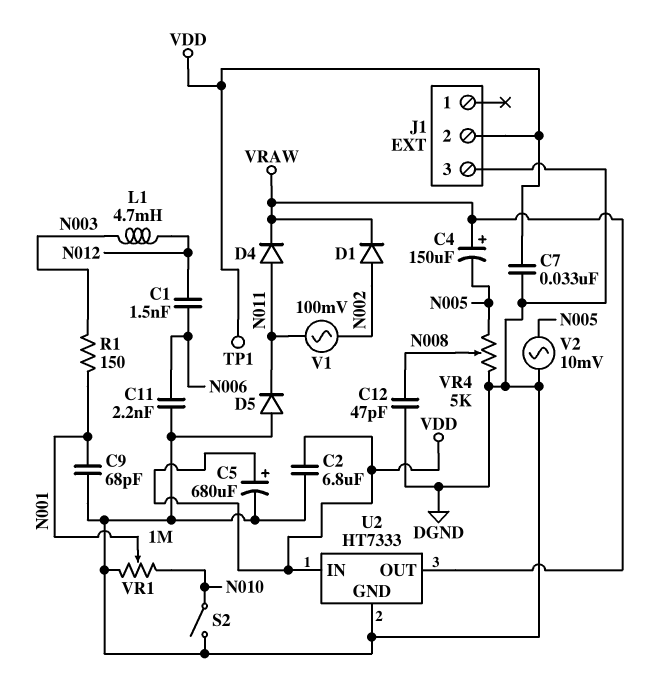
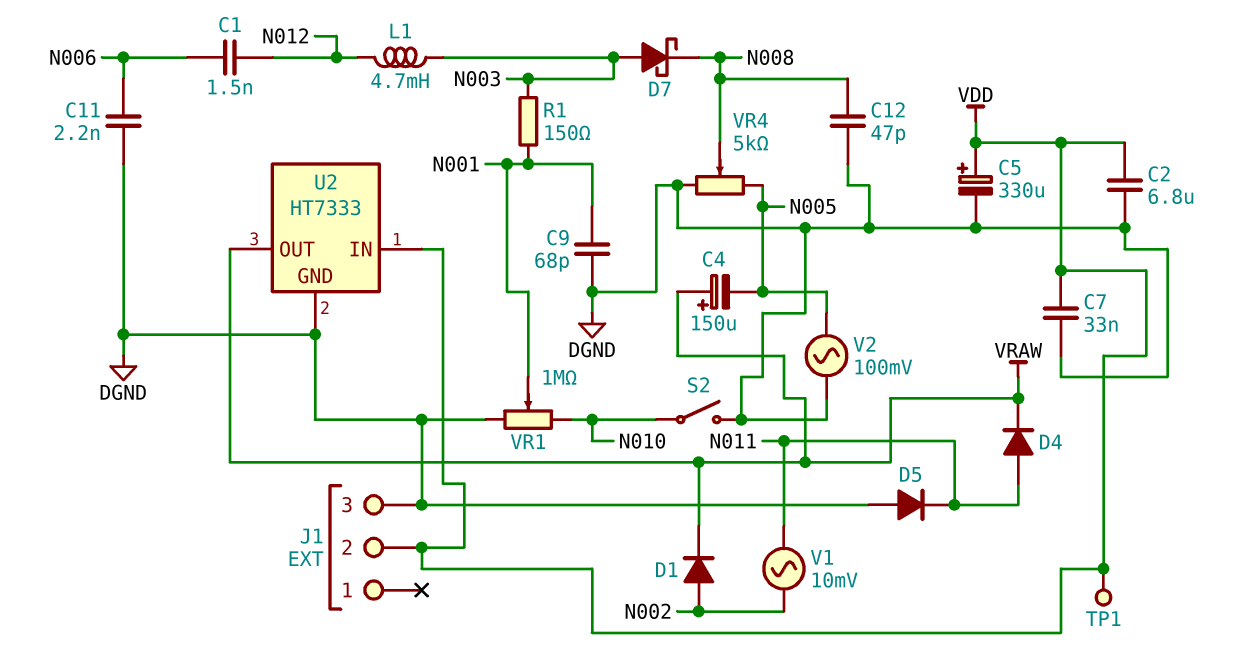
C5: 680uF (plus VDD, minus DGND) -> 330uF (plus VDD, minus DGND)
D7: none -> schottky (A N003, K N008)
V1: AC 100mV (N002, N011) -> AC 10mV (N002, N011)
V2: AC 10mV (DGND, N005) -> AC 100mV (DGND, N005)

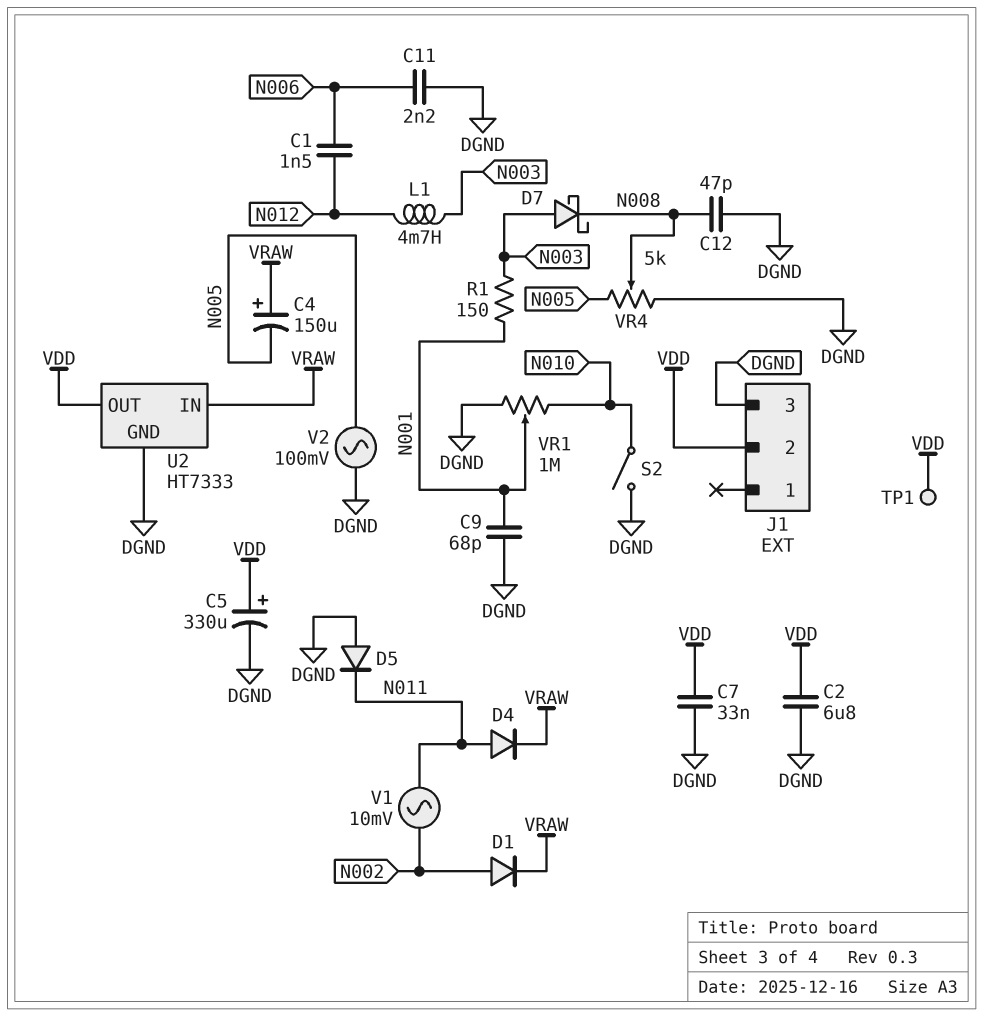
U2 pin IN: VDD -> VRAW
U2 pin OUT: VRAW -> VDD

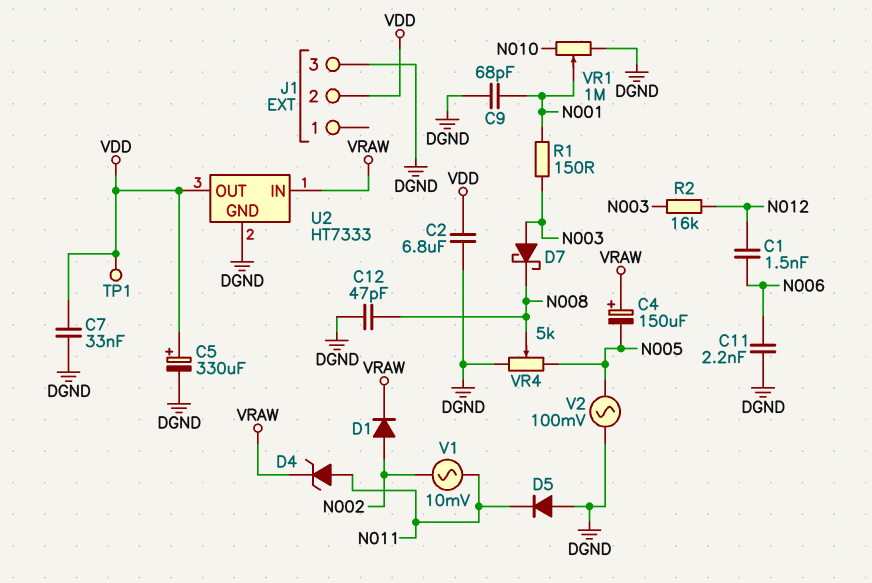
D4: diode (A N011, K VRAW) -> zener (A N011, K VRAW)
L1: 4.7mH (N003, N012) -> none
R2: none -> 16k (N003, N012)
S2: switch (DGND, N010) -> none

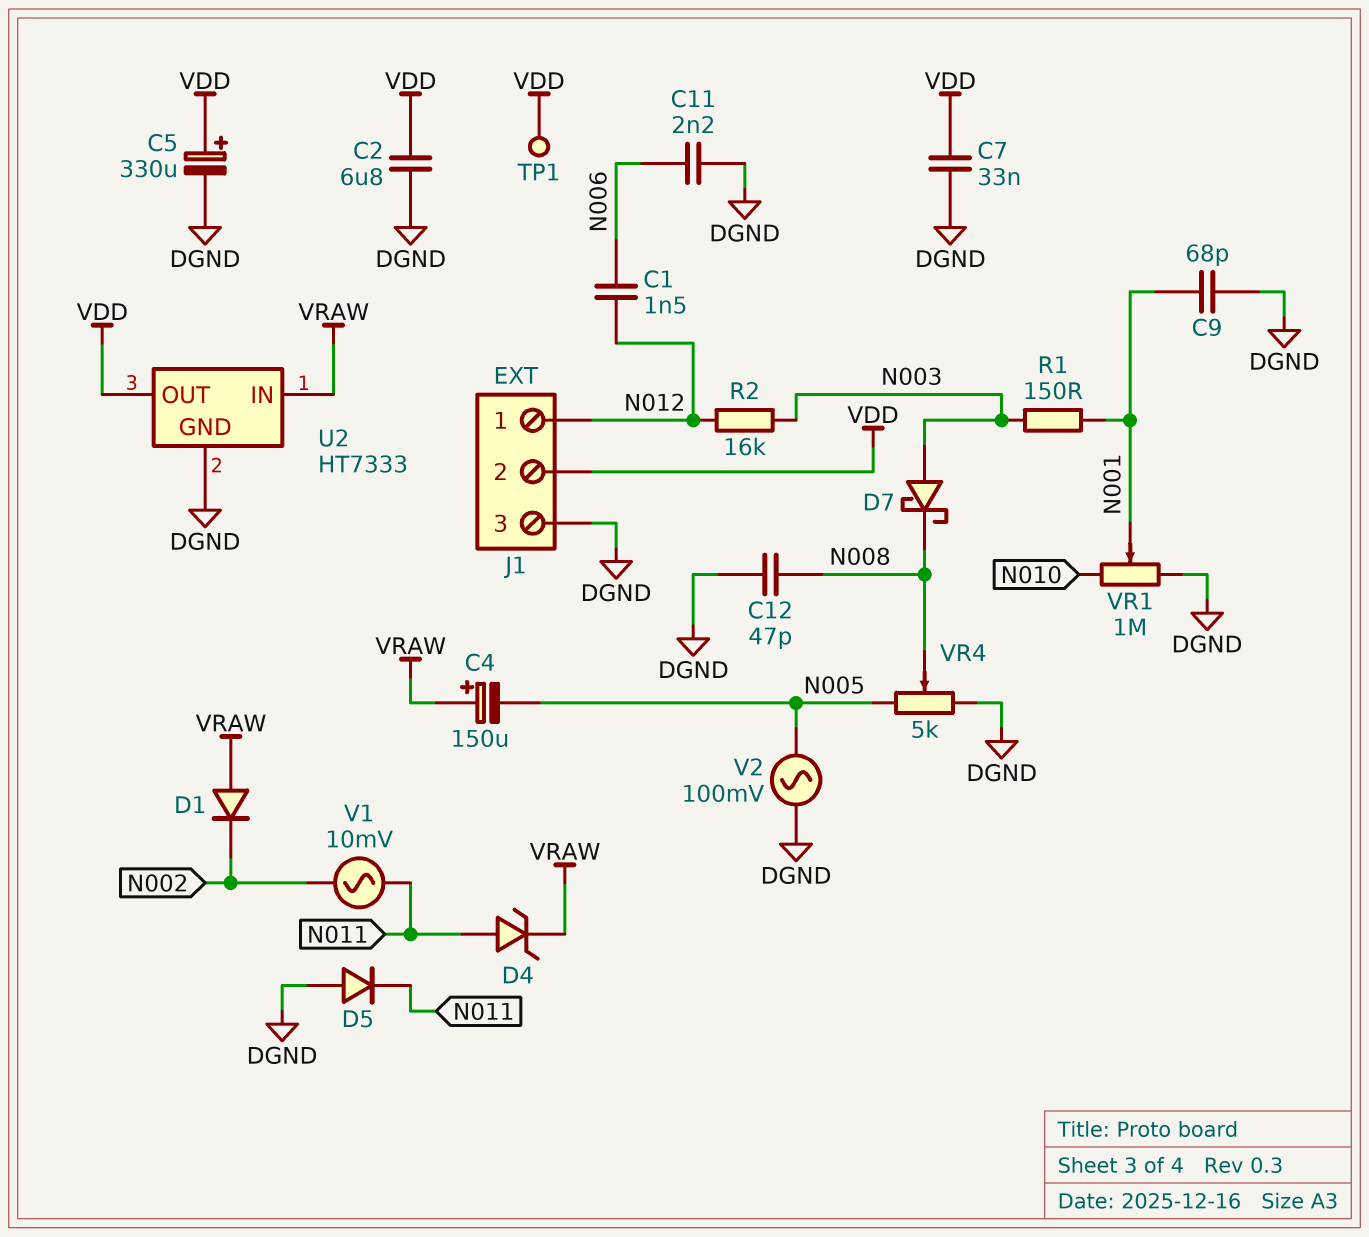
D1: diode (A N002, K VRAW) -> diode (A VRAW, K N002)
J1 pin 1: none -> N012

